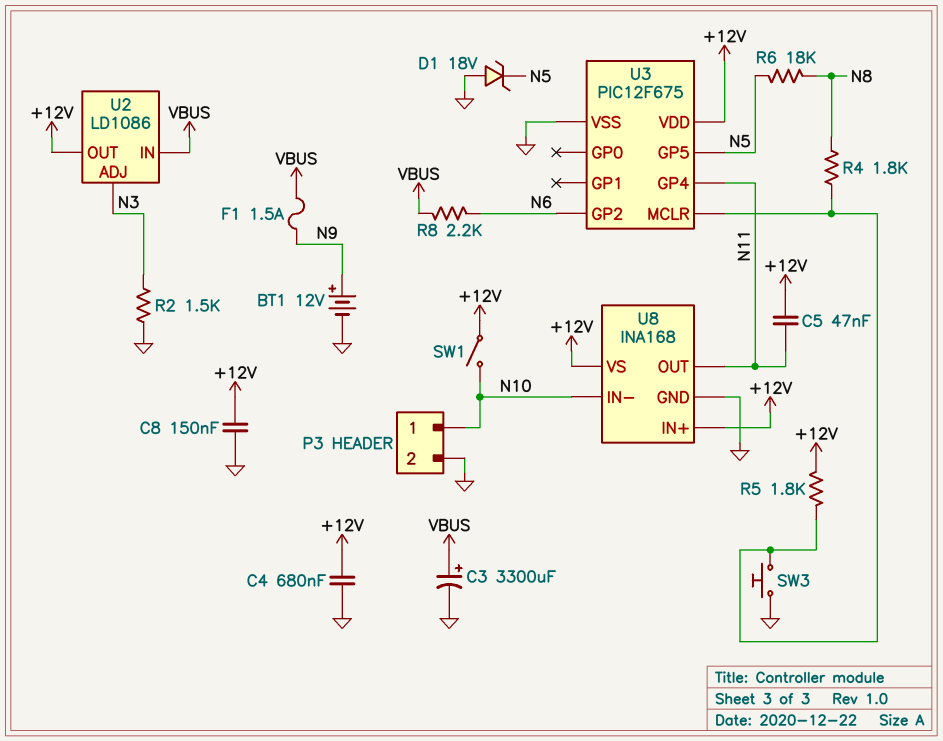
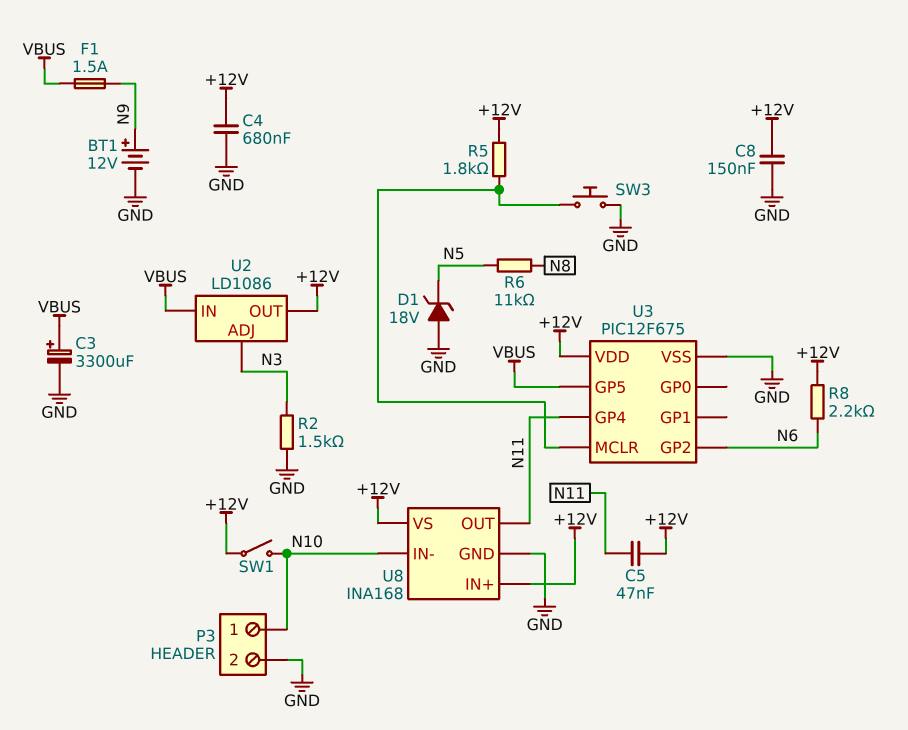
R4: 1.8k (N8, U3/MCLR) -> none
R6: 18k (N5, N8) -> 11k (N5, N8)
R8: 2.2k (N6, VBUS) -> 2.2k (+12V, N6)
U3 pin GP5: N5 -> VBUS

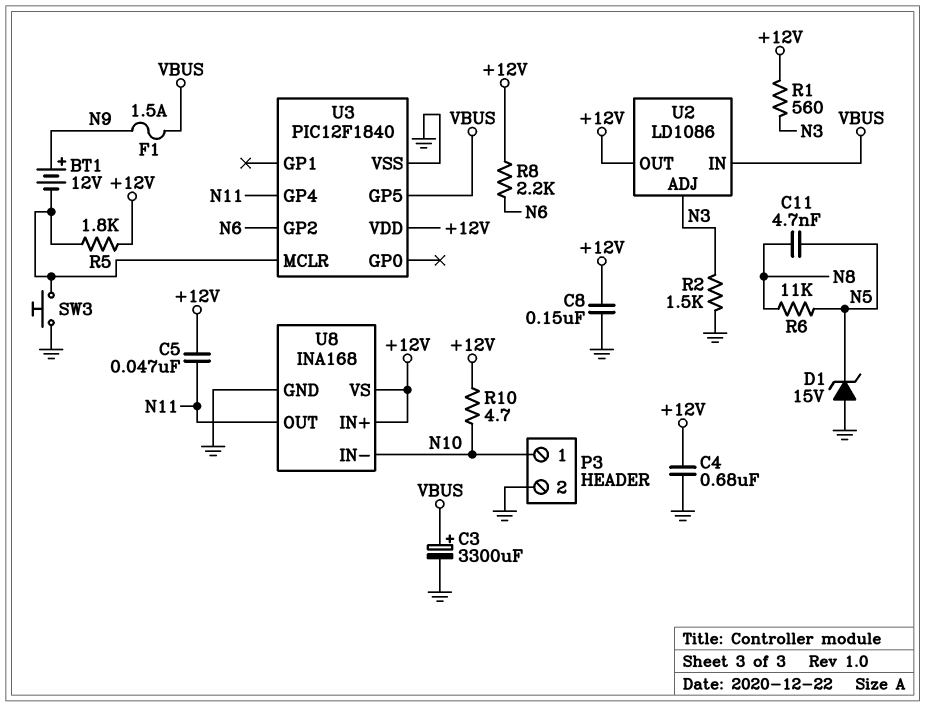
BT1: 12V (plus N9, minus GND) -> 12V (plus N9, minus U3/MCLR)
C11: none -> 4.7nF (N5, N8)
D1: zener 18V (A GND, K N5) -> zener 15V (A GND, K N5)
R1: none -> 560 (+12V, N3)
R10: none -> 4.7 (+12V, N10)
SW1: switch (+12V, N10) -> none
U3: PIC12F675 -> PIC12F1840

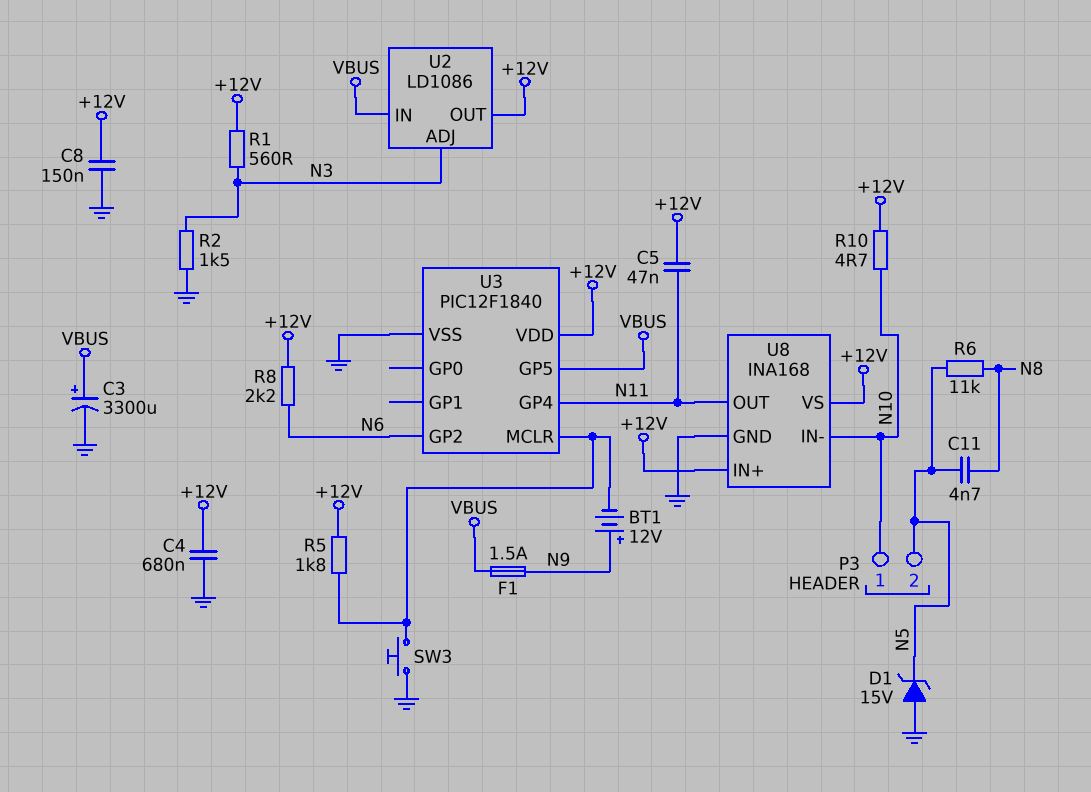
P3 pin 2: GND -> N5

